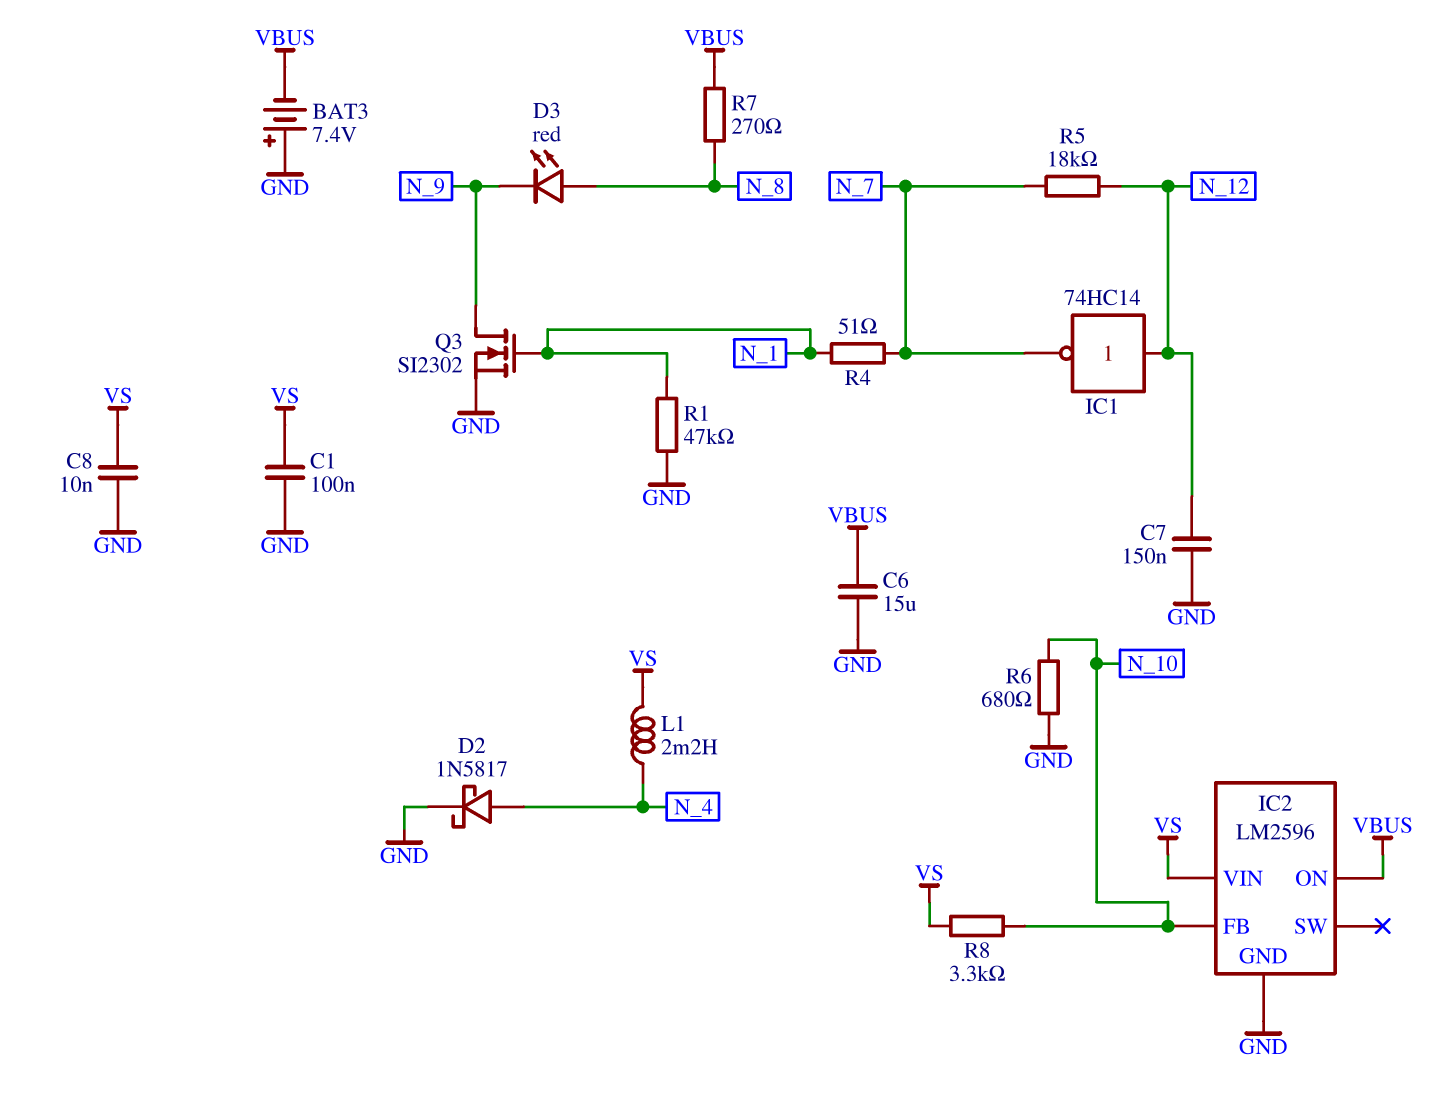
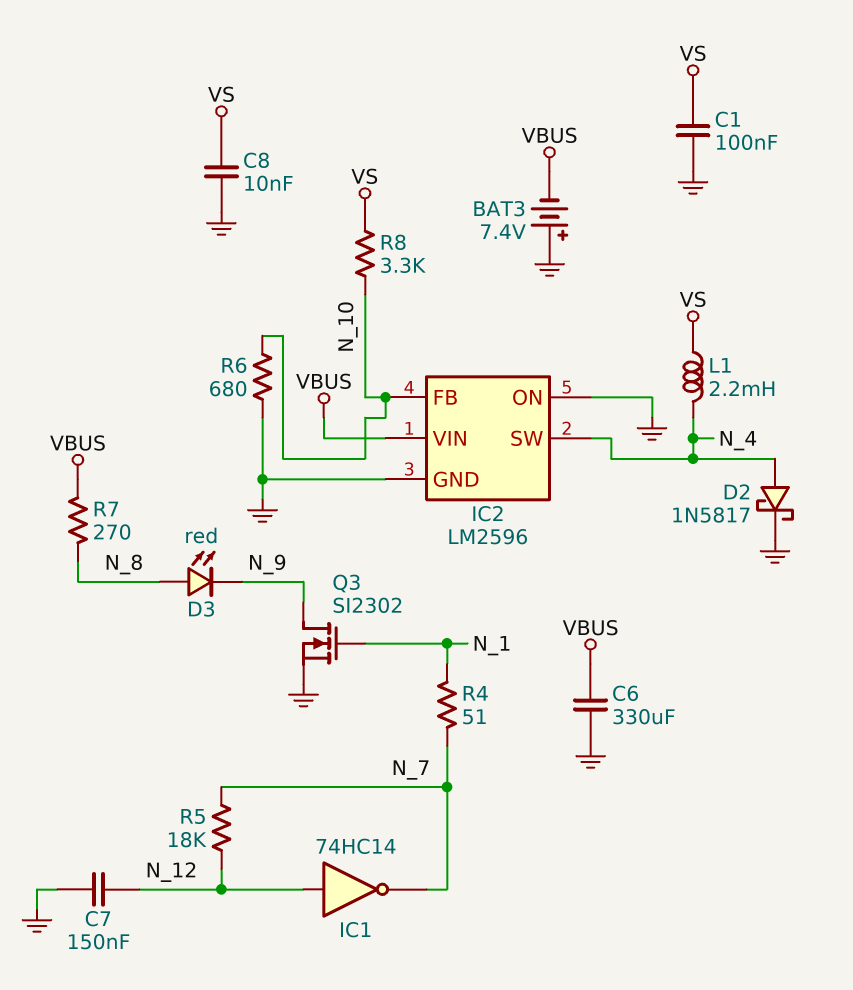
C6: 15uF (GND, VBUS) -> 330uF (GND, VBUS)
IC2 pin ON: VBUS -> GND
IC2 pin SW: none -> N_4
IC2 pin VIN: VS -> VBUS
R1: 47k (GND, N_1) -> none

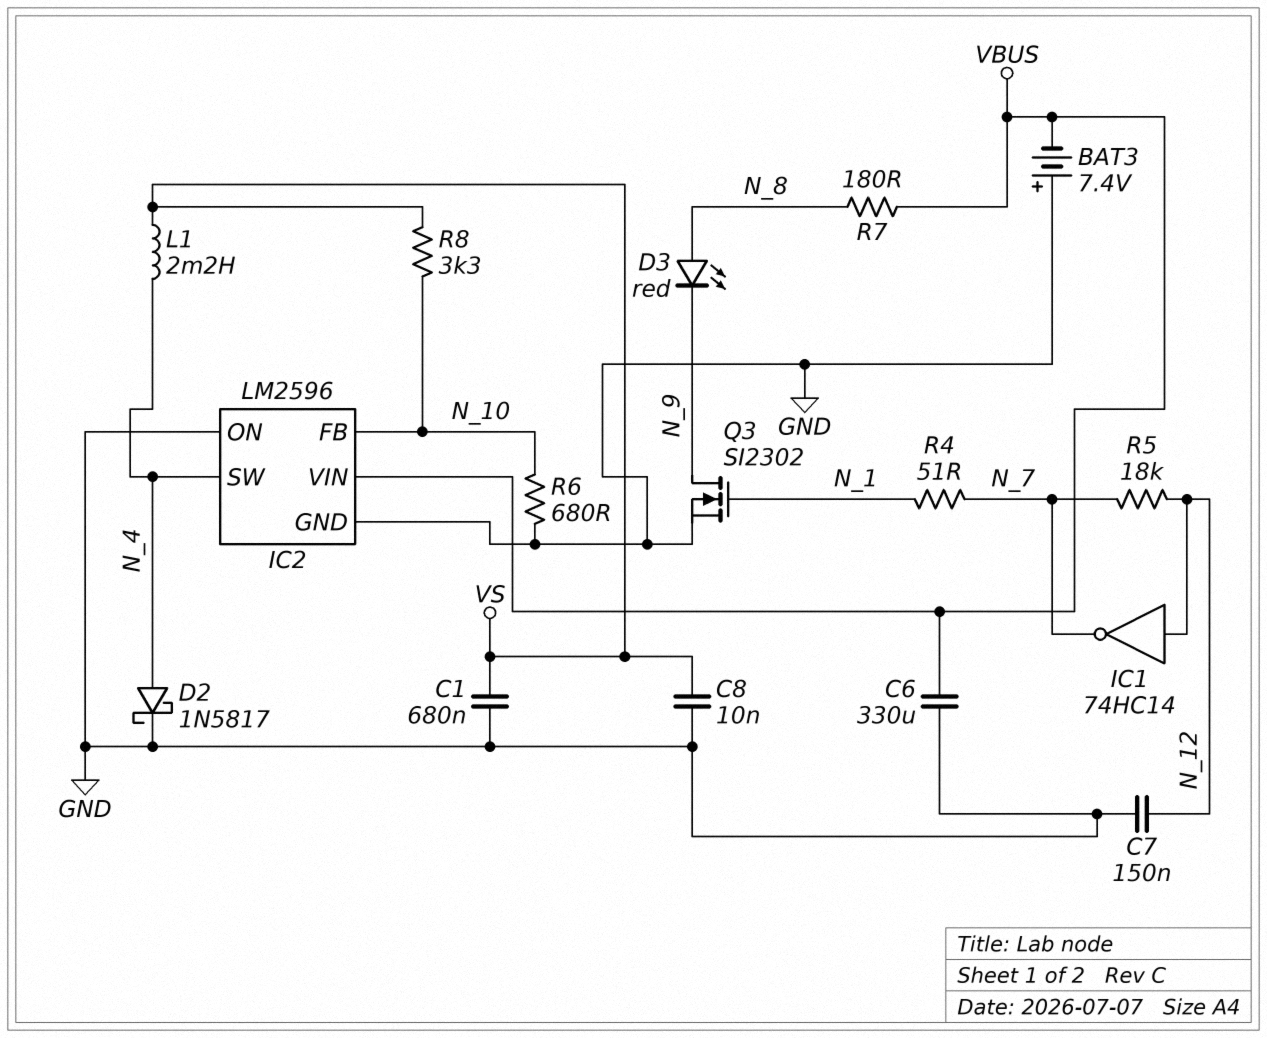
C1: 100nF (GND, VS) -> 680nF (GND, VS)
R7: 270 (N_8, VBUS) -> 180 (N_8, VBUS)

